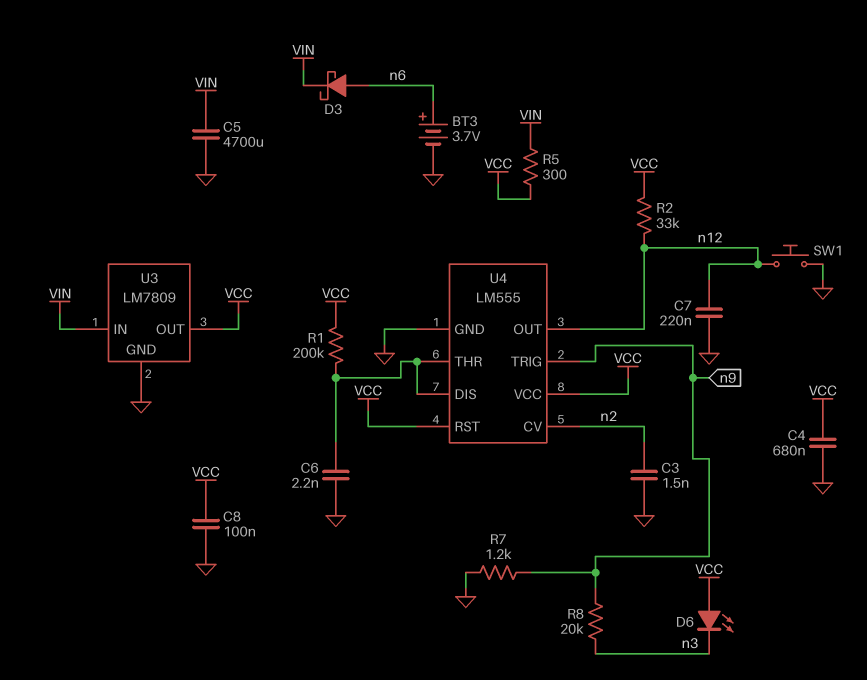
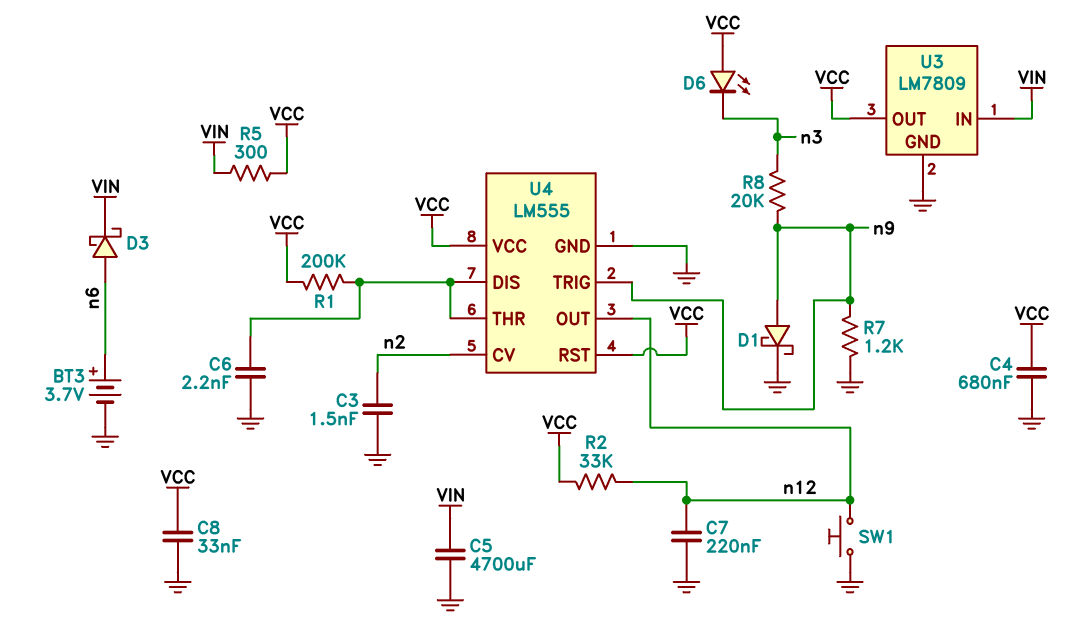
C8: 100nF (GND, VCC) -> 33nF (GND, VCC)
D1: none -> schottky (A n9, K GND)

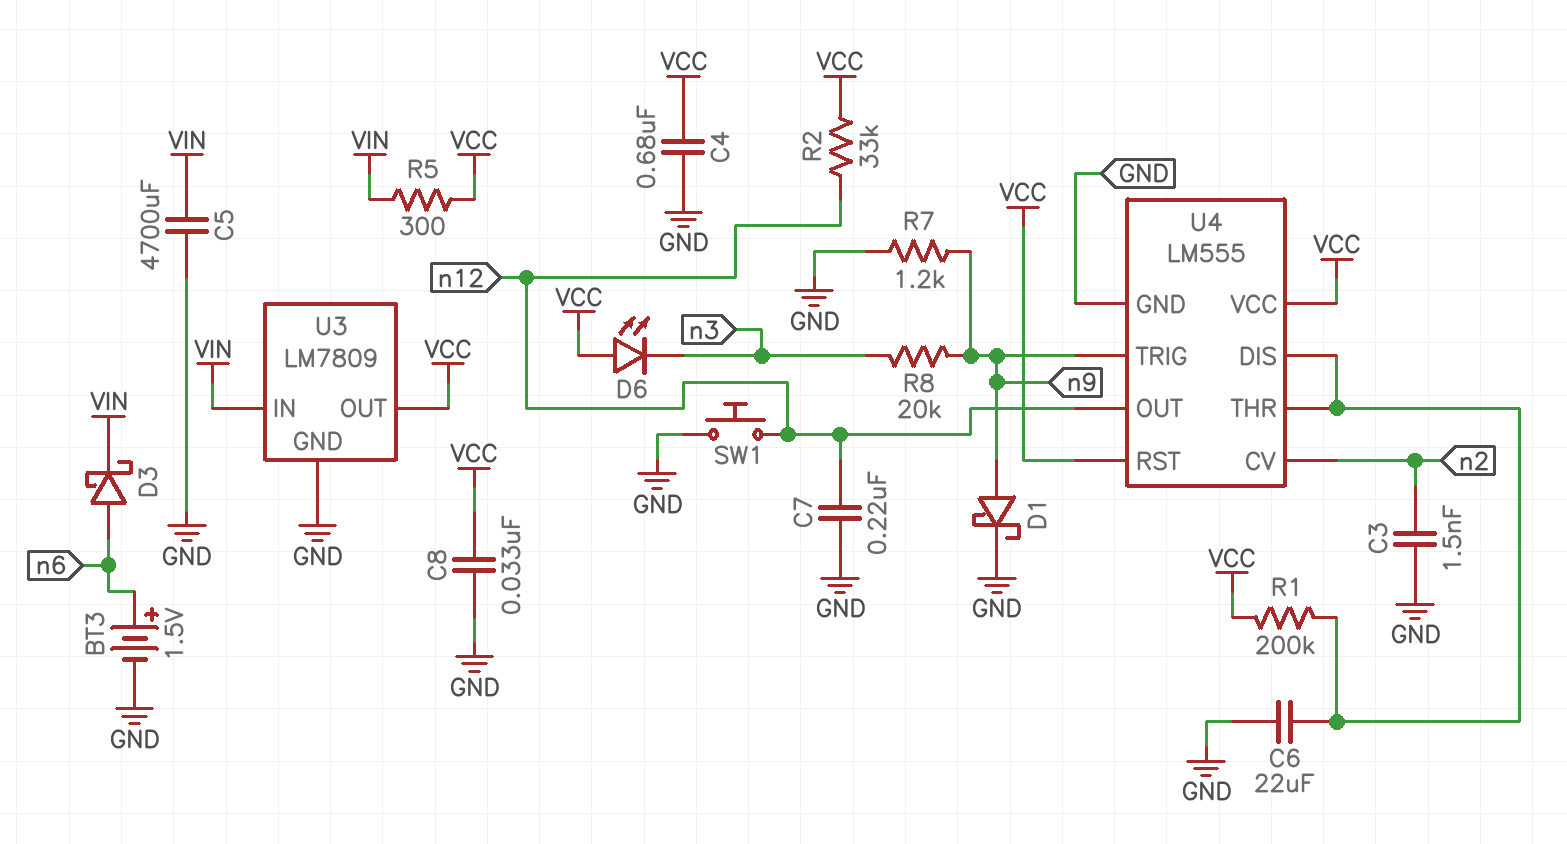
BT3: 3.7V (plus n6, minus GND) -> 1.5V (plus n6, minus GND)
C6: 2.2nF (GND, U4/DIS) -> 22uF (GND, U4/DIS)

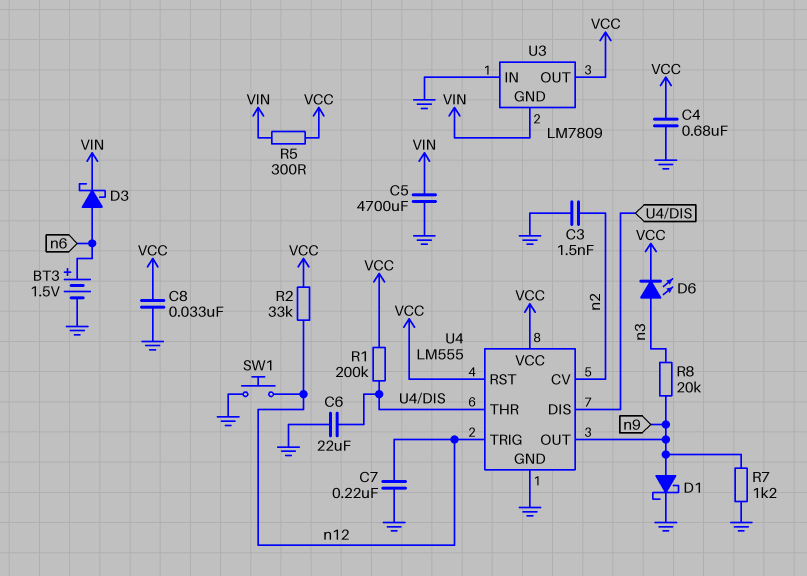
D6: LED (A VCC, K n3) -> LED (A n3, K VCC)
U3 pin GND: GND -> VIN
U3 pin IN: VIN -> GND
U4 pin OUT: n12 -> n9
U4 pin TRIG: n9 -> n12

